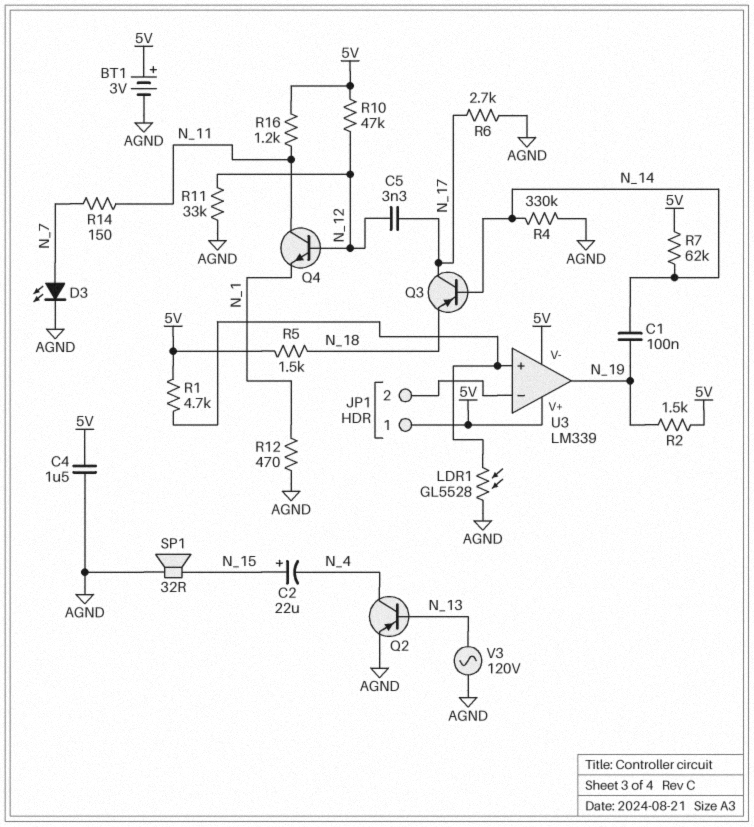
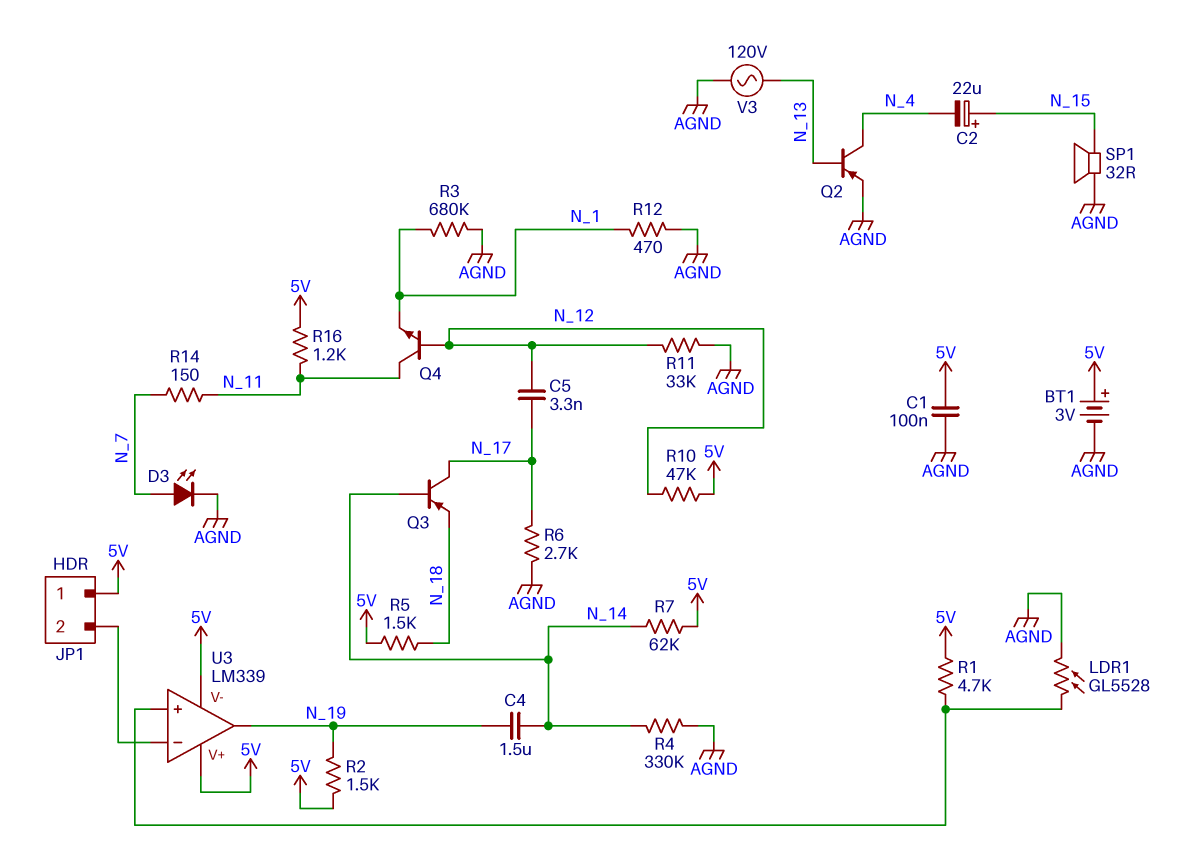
C1: 100nF (N_14, N_19) -> 100nF (5V, AGND)
C4: 1.5uF (5V, AGND) -> 1.5uF (N_14, N_19)
R3: none -> 680k (AGND, N_1)

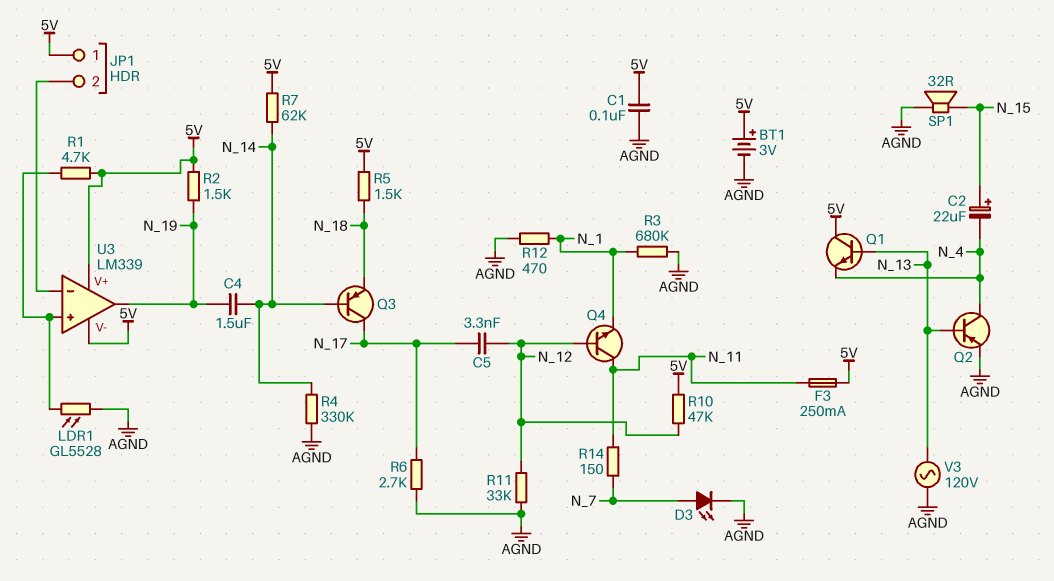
F3: none -> 250mA (5V, N_11)
Q1: none -> NPN (B N_13, C 5V, E N_4)
R16: 1.2k (5V, N_11) -> none

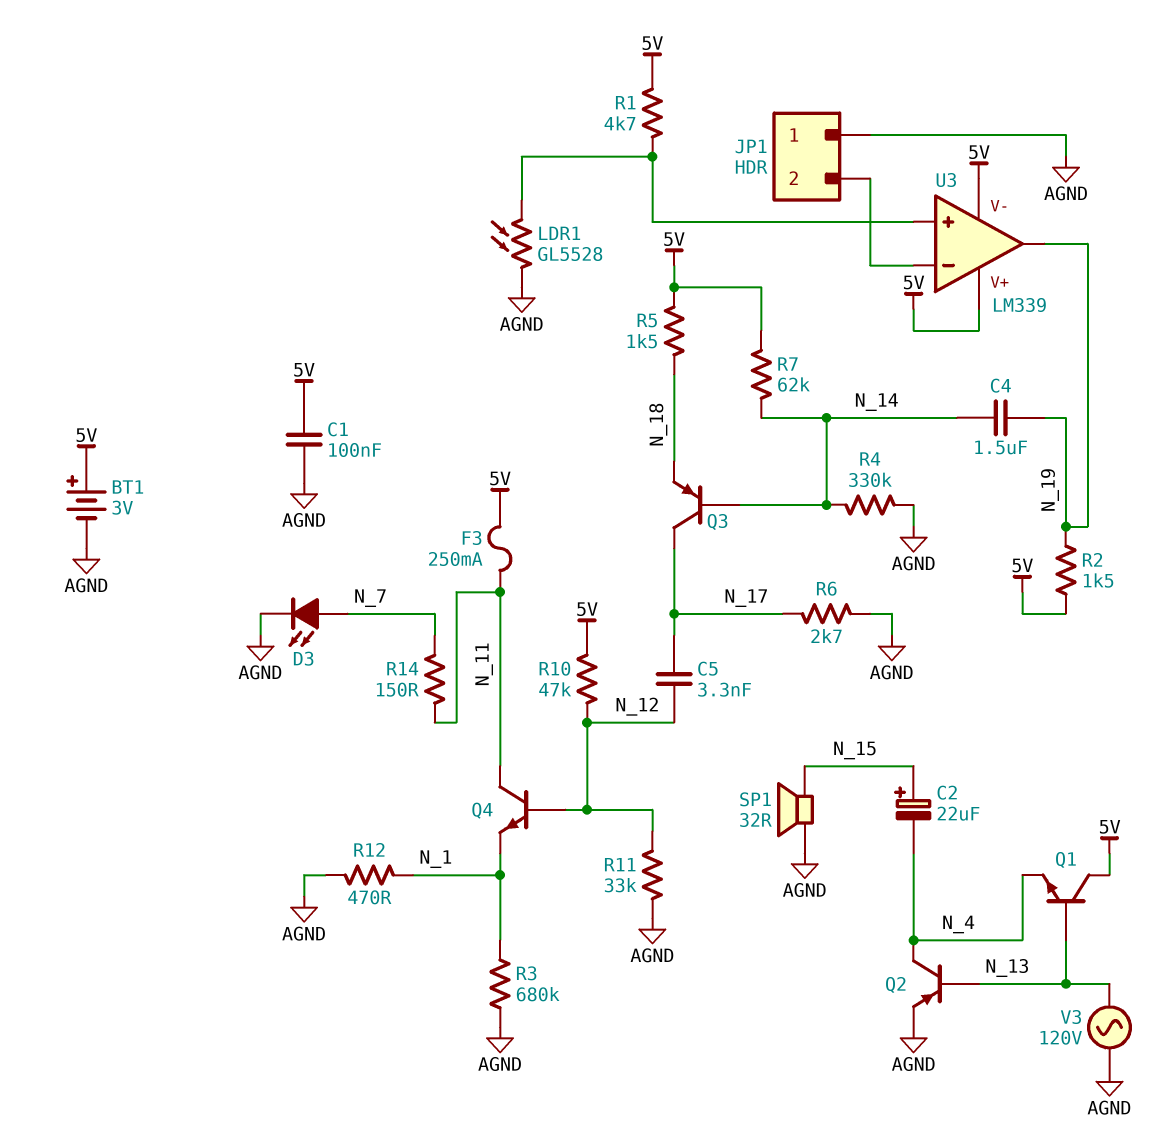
JP1 pin 1: 5V -> AGND

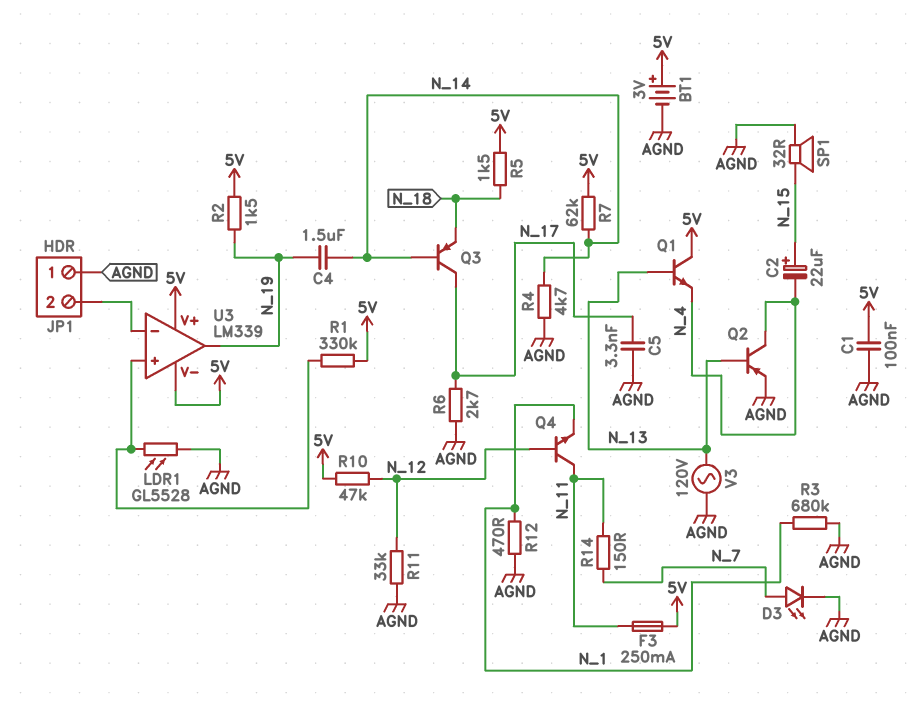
C5: 3.3nF (N_12, N_17) -> 3.3nF (AGND, N_17)
R1: 4.7k (5V, U3/in+) -> 330k (5V, U3/in+)
R4: 330k (AGND, N_14) -> 4.7k (AGND, N_14)

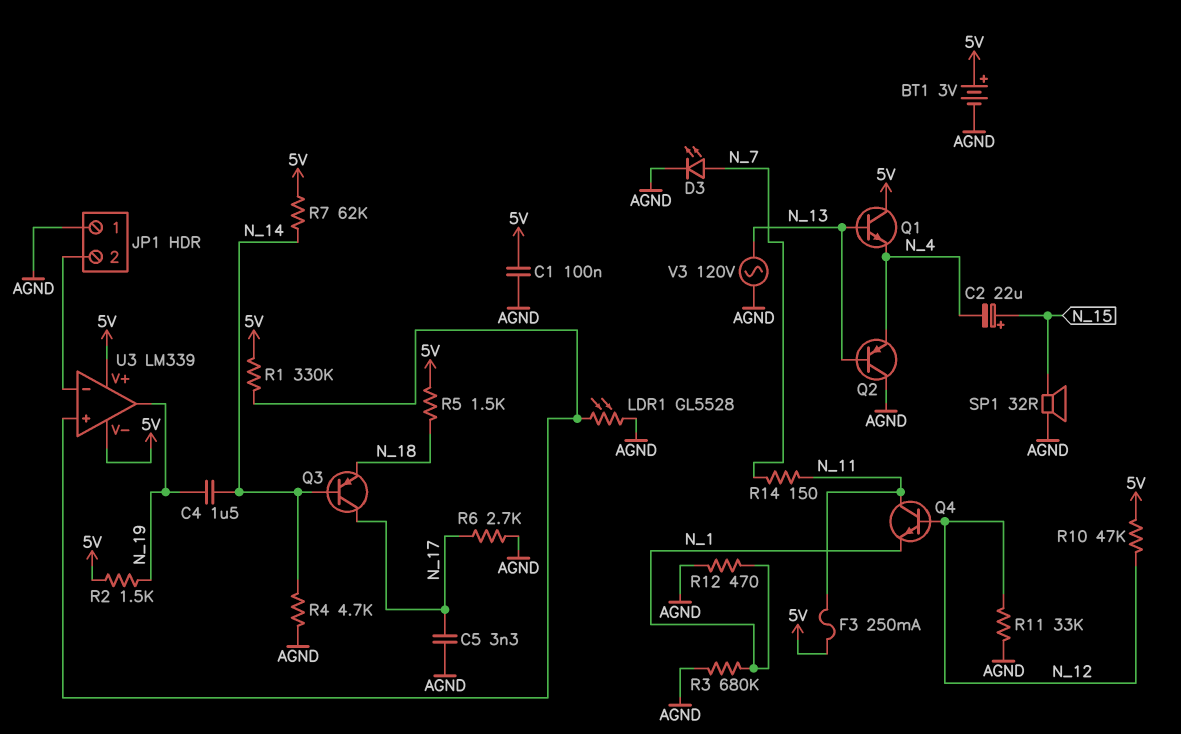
Q2: PNP (B N_13, C N_4, E AGND) -> PNP (B N_13, C AGND, E N_4)

